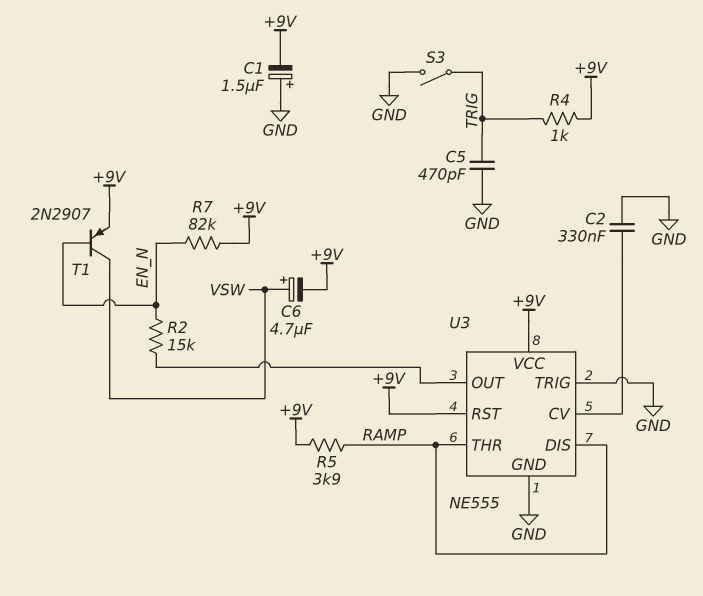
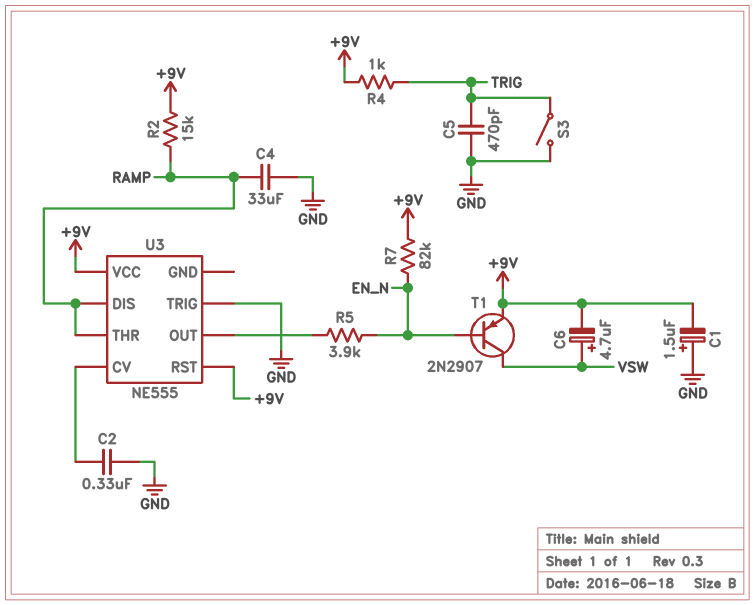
C4: none -> 33uF (GND, RAMP)
R2: 15k (EN_N, U3/OUT) -> 15k (+9V, RAMP)
R5: 3.9k (+9V, RAMP) -> 3.9k (EN_N, U3/OUT)
U3 pin GND: GND -> none

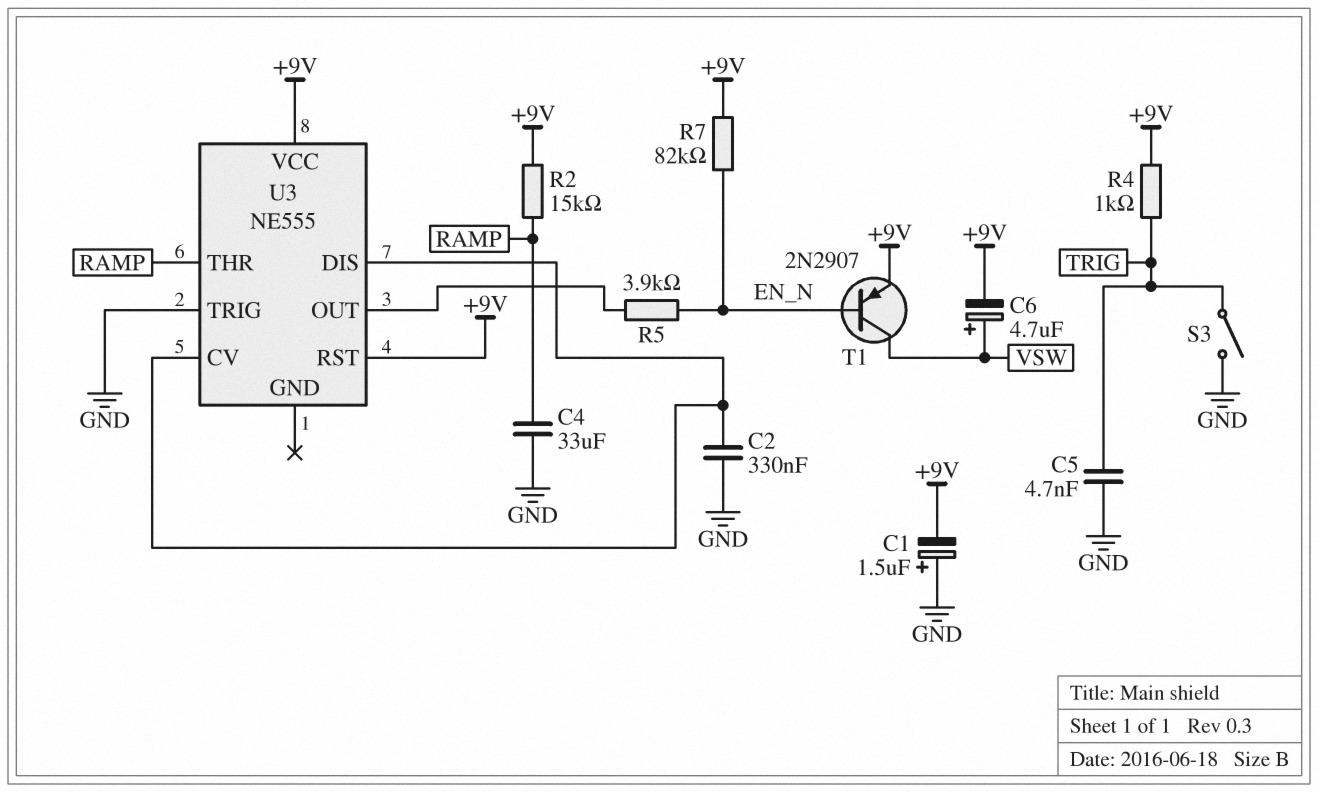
C5: 470pF (GND, TRIG) -> 4.7nF (GND, TRIG)
U3 pin DIS: RAMP -> U3/CV

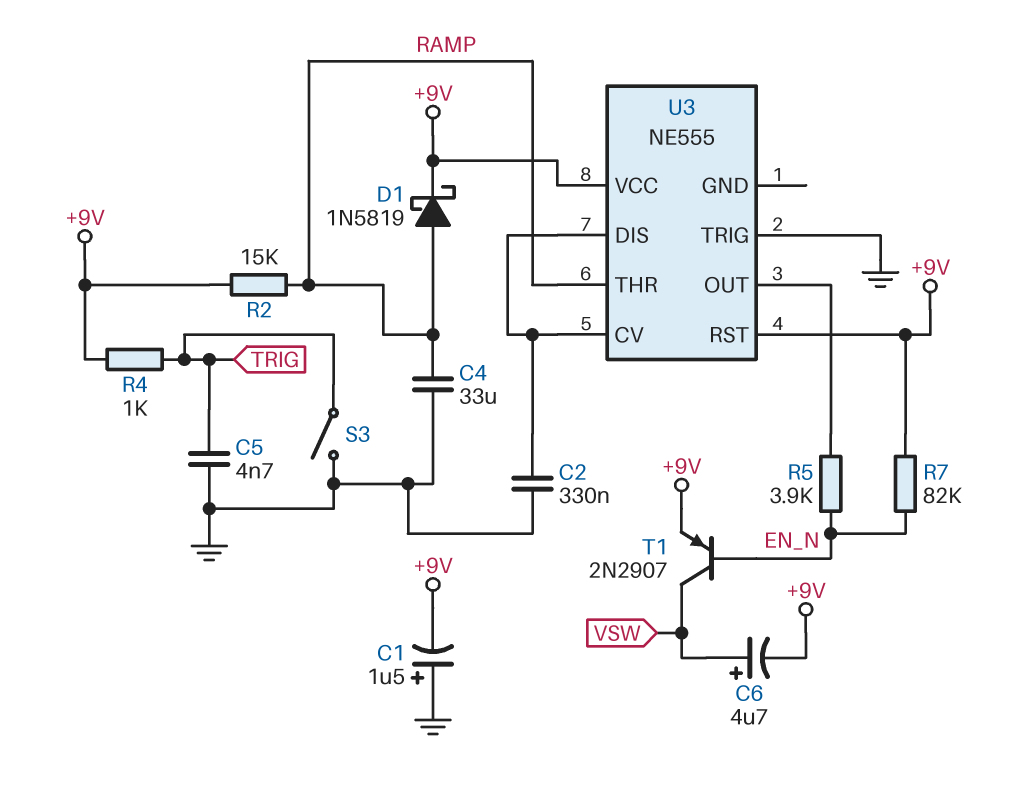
D1: none -> schottky 1N5819 (A RAMP, K +9V)

